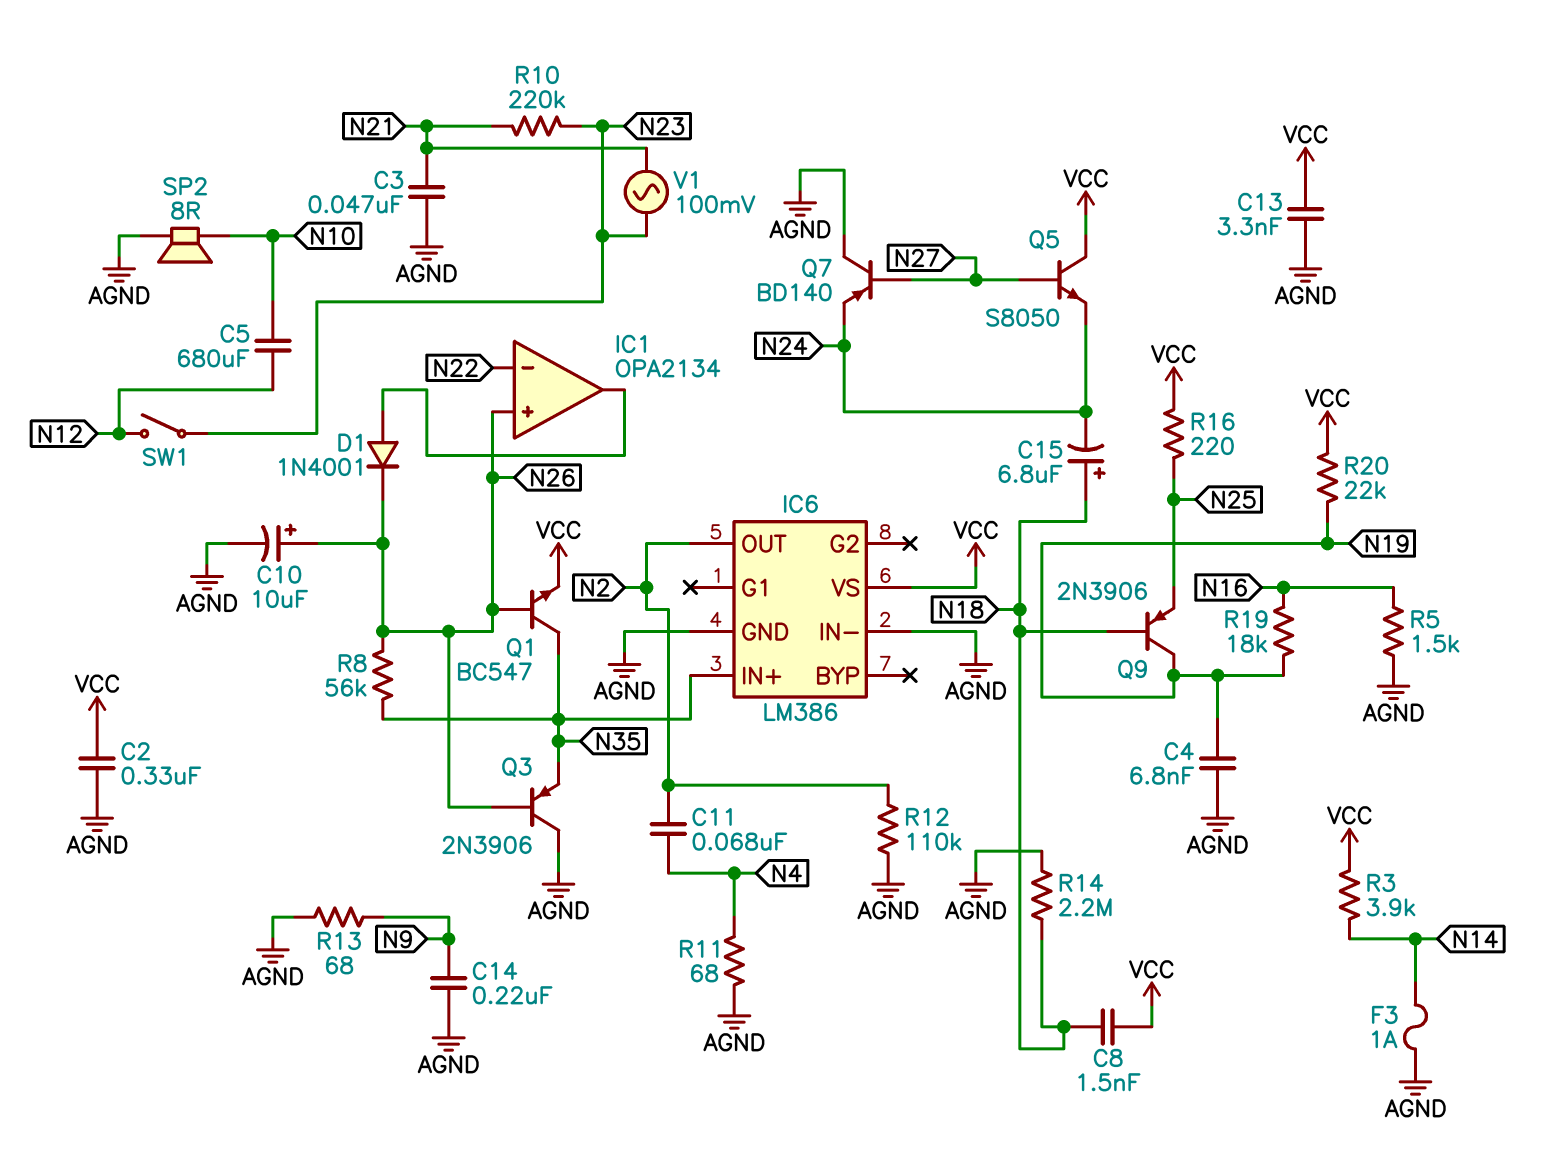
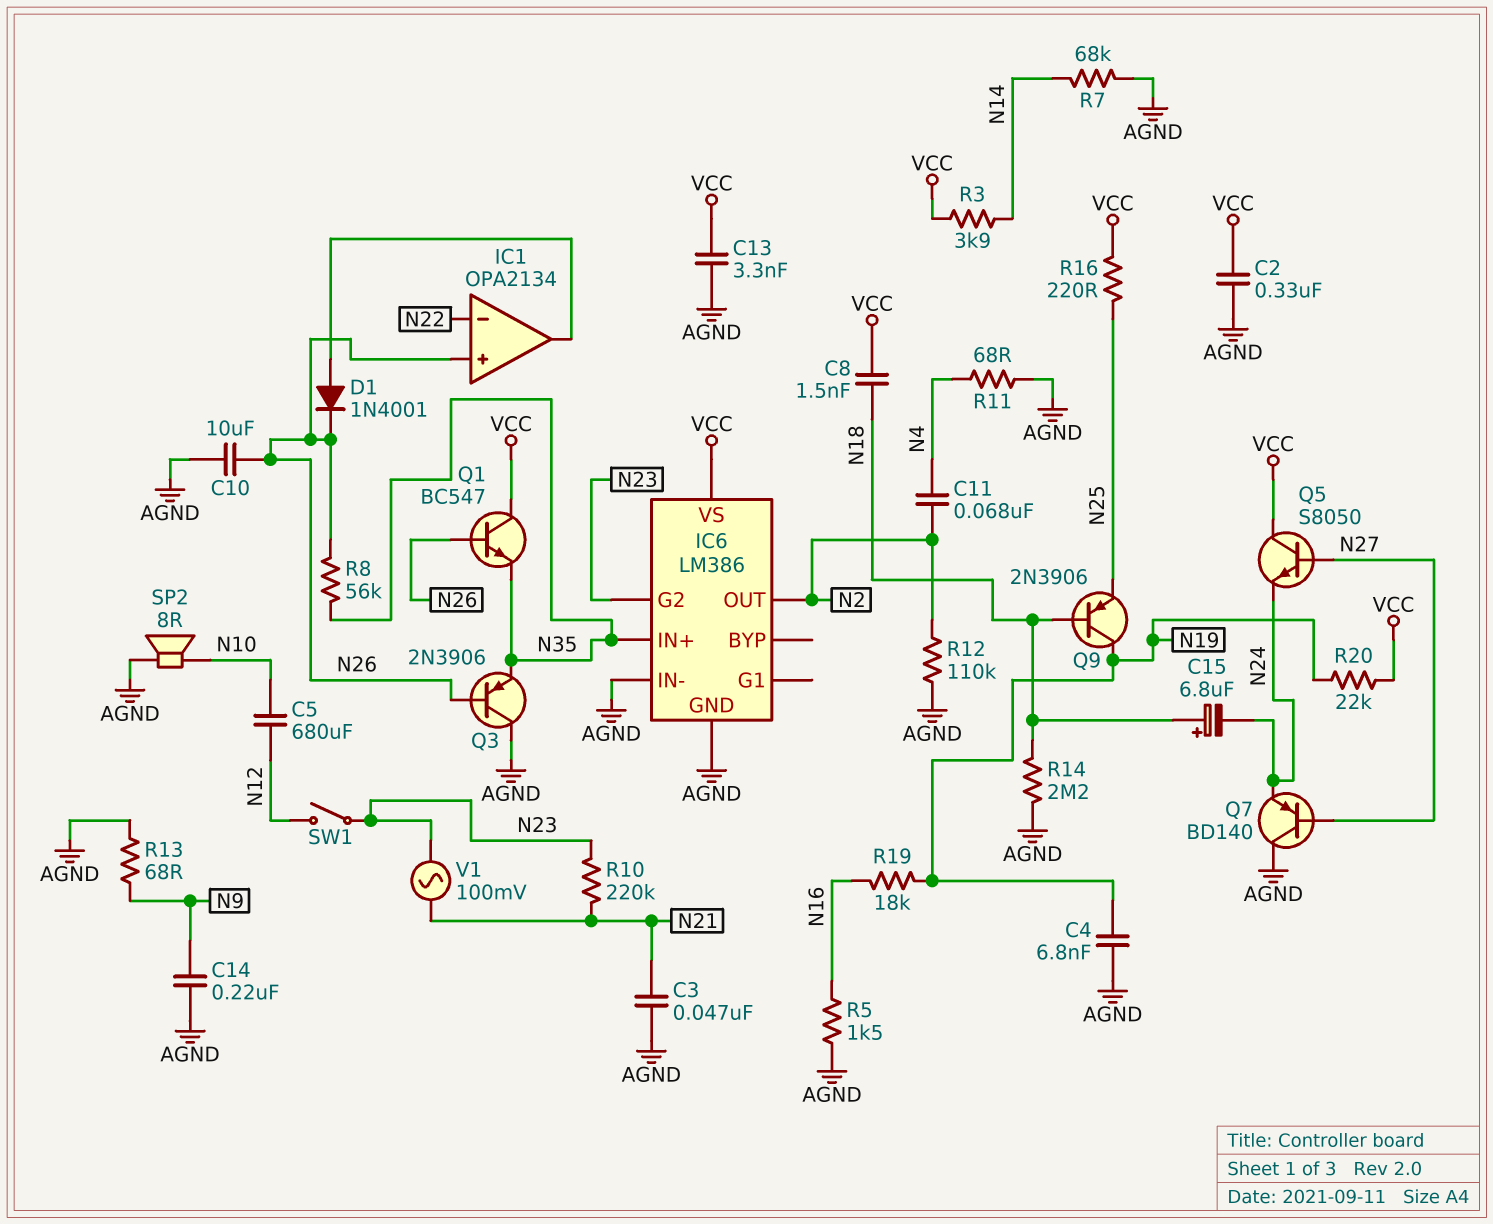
C10: 10uF (plus N26, minus AGND) -> 10uF (AGND, N26)
F3: 1A (AGND, N14) -> none
IC6 pin G2: none -> N23
Q1: NPN BC547 (B N26, C N35, E VCC) -> NPN BC547 (B N26, C VCC, E N35)
R7: none -> 68k (AGND, N14)

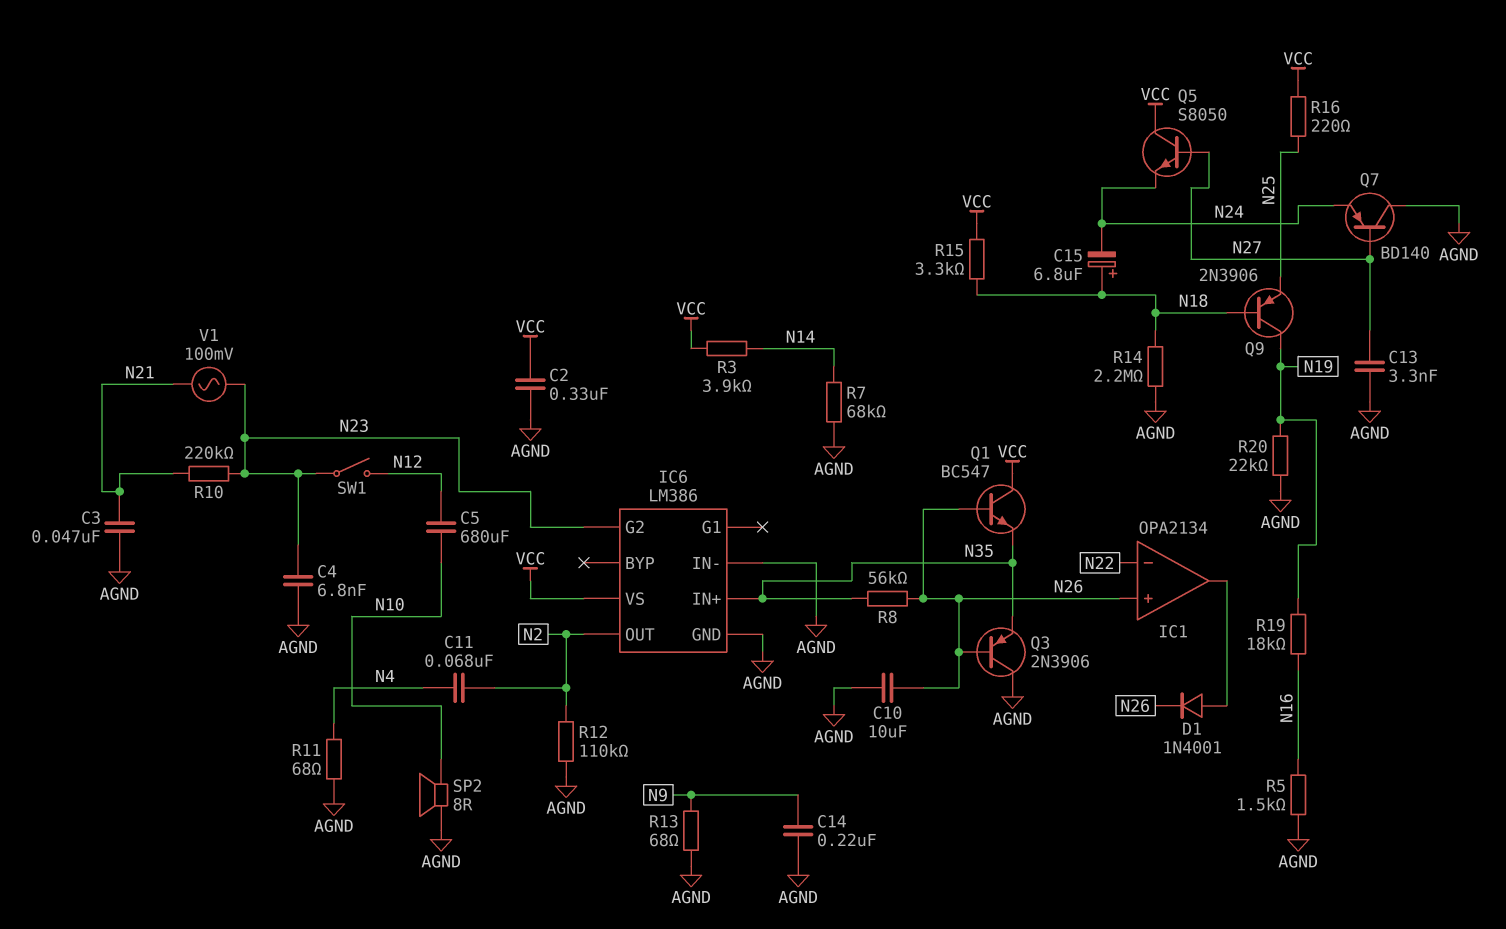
C4: 6.8nF (AGND, N19) -> 6.8nF (AGND, N23)
C8: 1.5nF (N18, VCC) -> none
C13: 3.3nF (AGND, VCC) -> 3.3nF (AGND, N27)
R15: none -> 3.3k (N18, VCC)
R20: 22k (N19, VCC) -> 22k (AGND, N19)

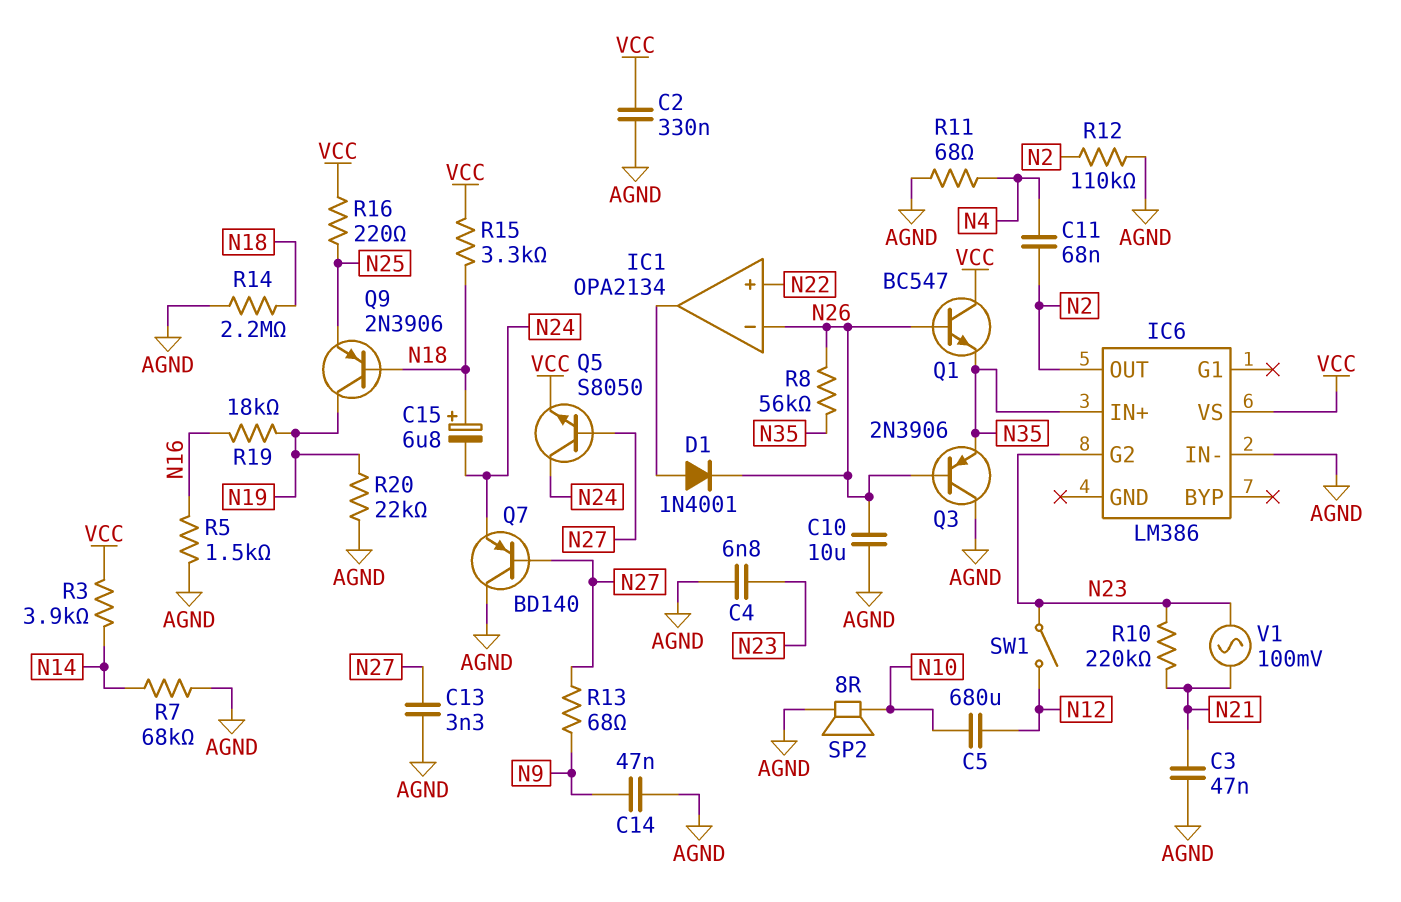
C14: 220nF (AGND, N9) -> 47nF (AGND, N9)
IC1 pin in+: N26 -> N22
IC1 pin in-: N22 -> N26
IC6 pin GND: AGND -> none
Q5: NPN S8050 (B N27, C VCC, E N24) -> NPN S8050 (B N27, C N24, E VCC)
R13: 68 (AGND, N9) -> 68 (N9, N27)

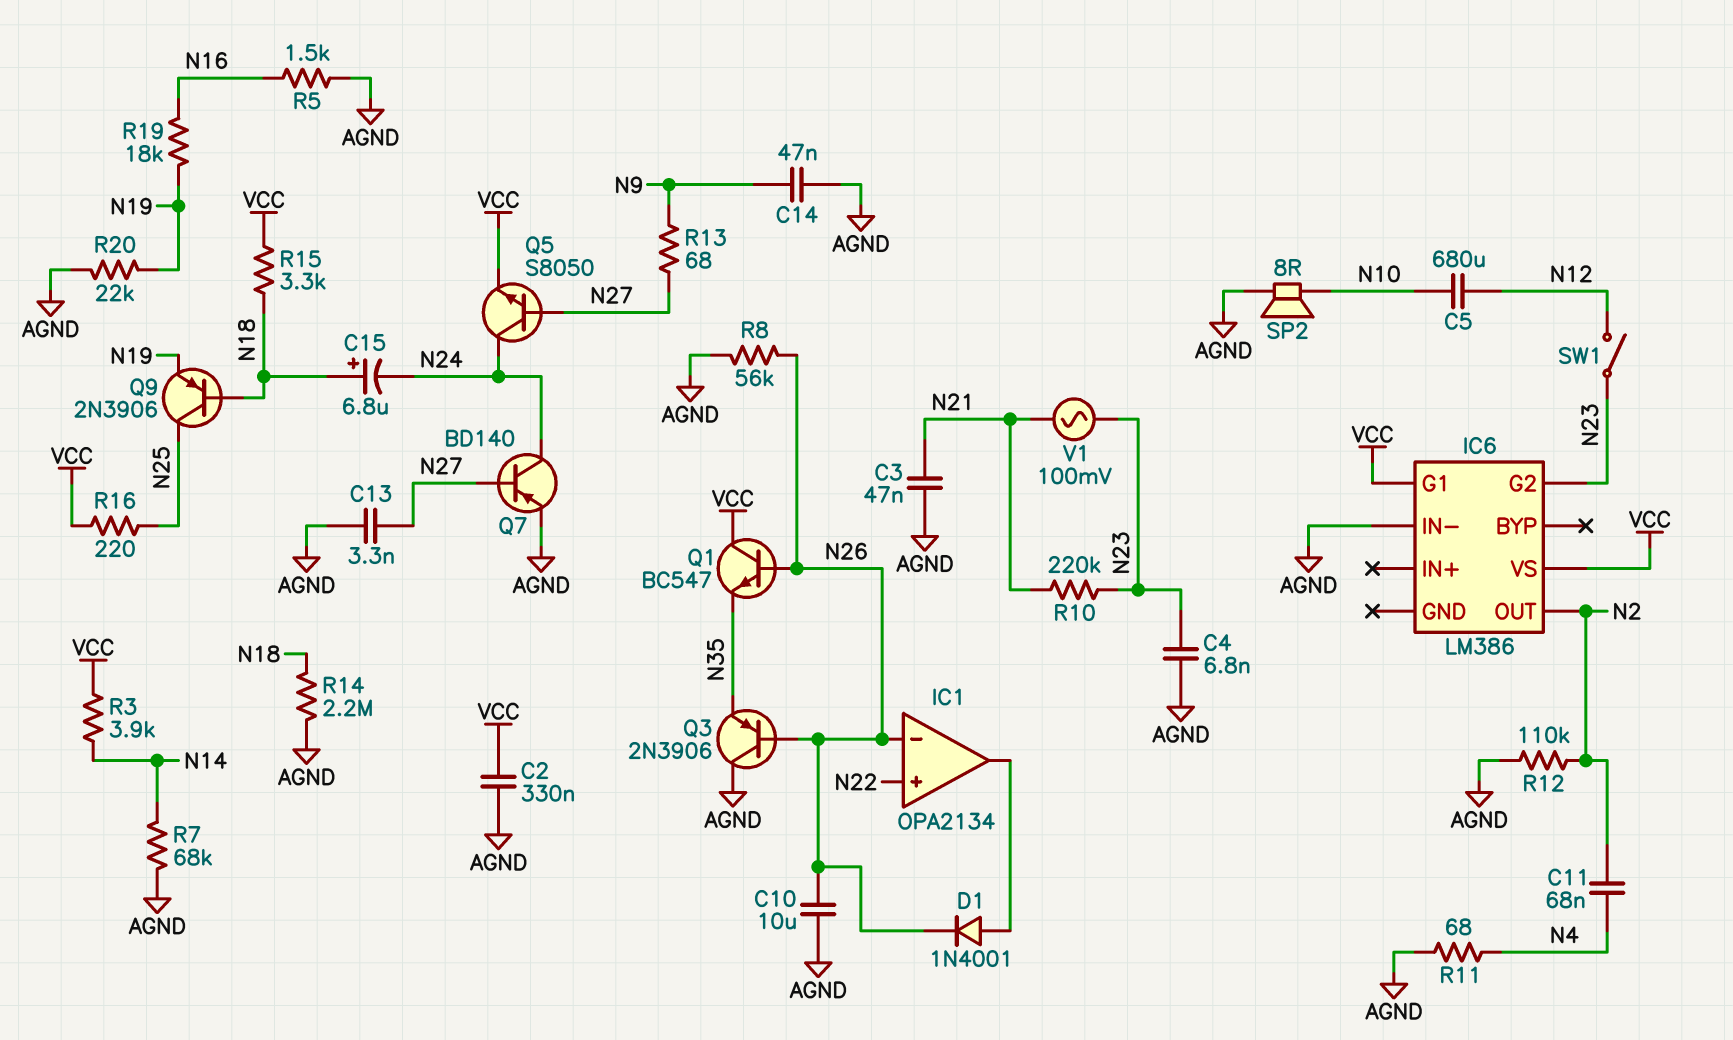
IC6 pin G1: none -> VCC
IC6 pin IN+: N35 -> none
Q7: PNP BD140 (B N27, C AGND, E N24) -> PNP BD140 (B N27, C N24, E AGND)
Q9: PNP 2N3906 (B N18, C N19, E N25) -> PNP 2N3906 (B N18, C N25, E N19)
R8: 56k (N26, N35) -> 56k (AGND, N26)

